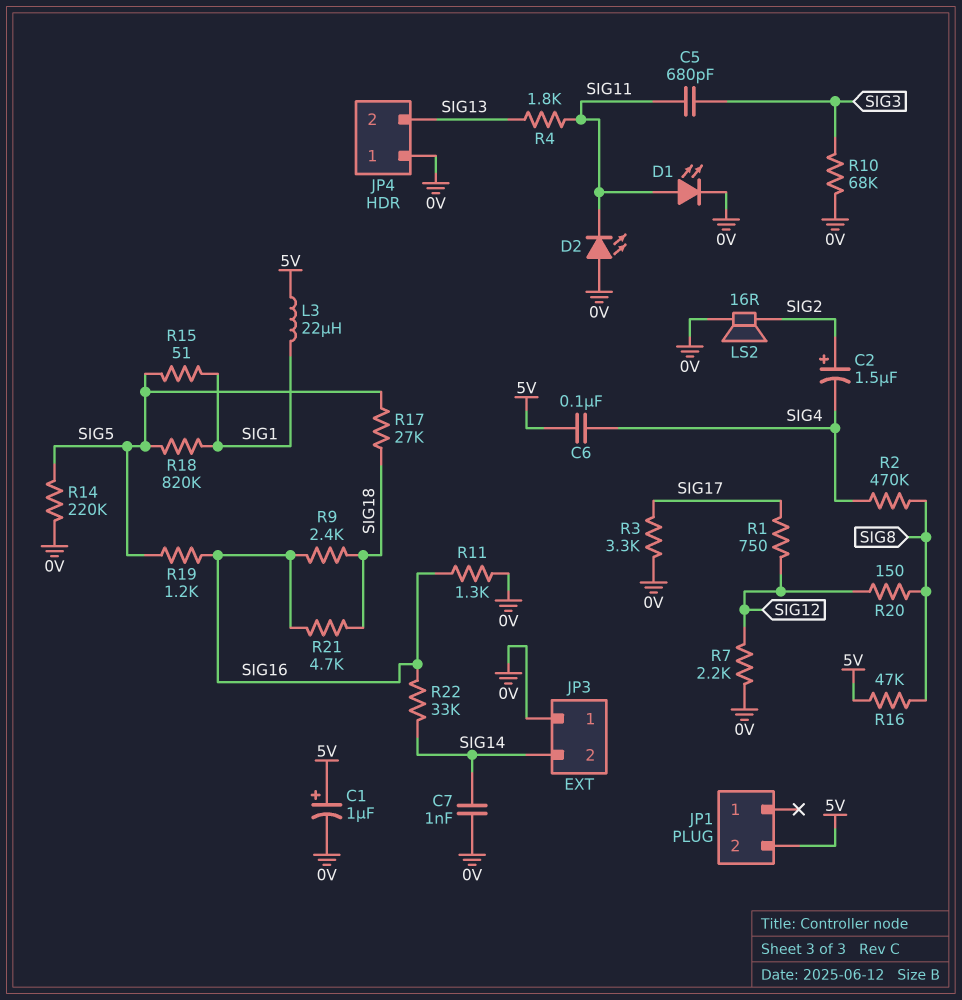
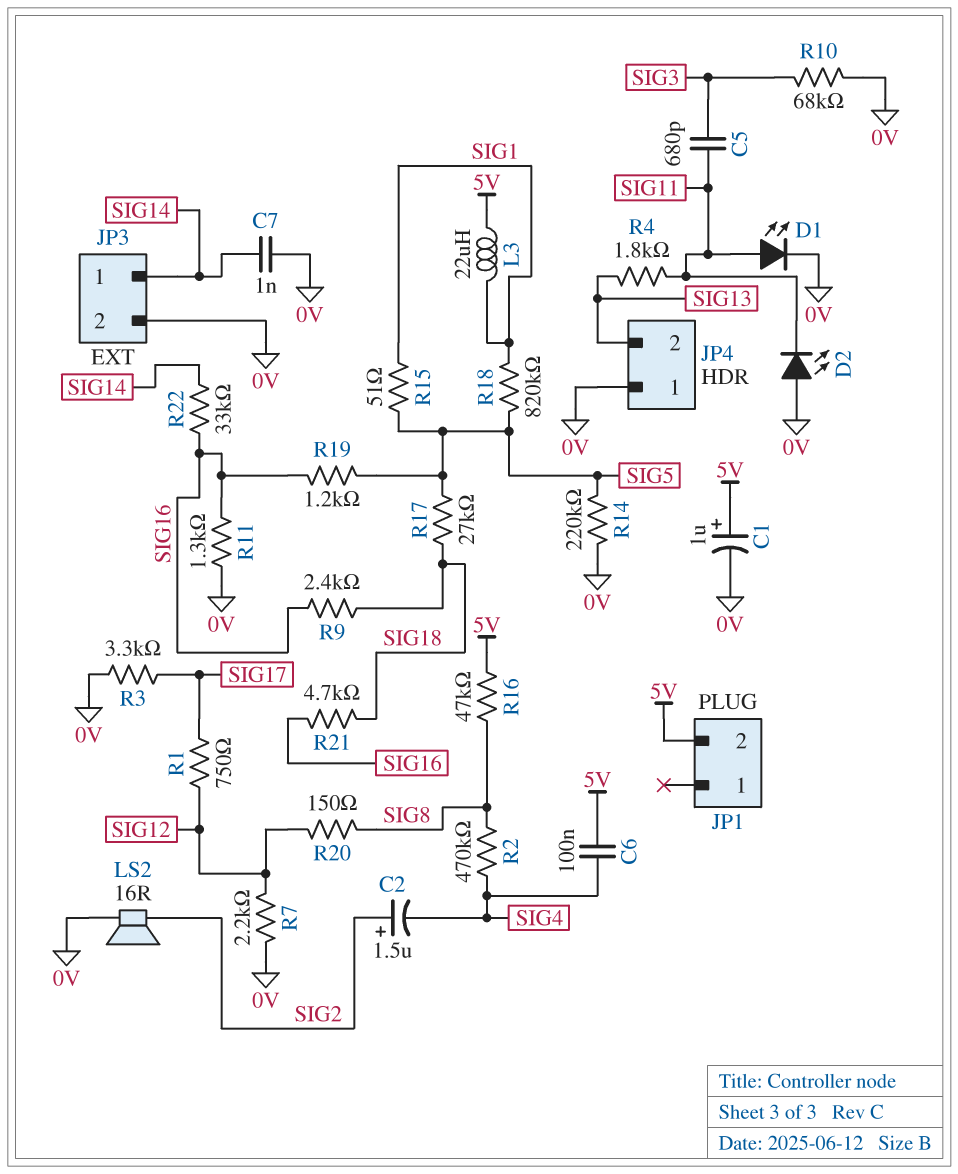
JP3 pin 1: 0V -> SIG14
JP3 pin 2: SIG14 -> 0V

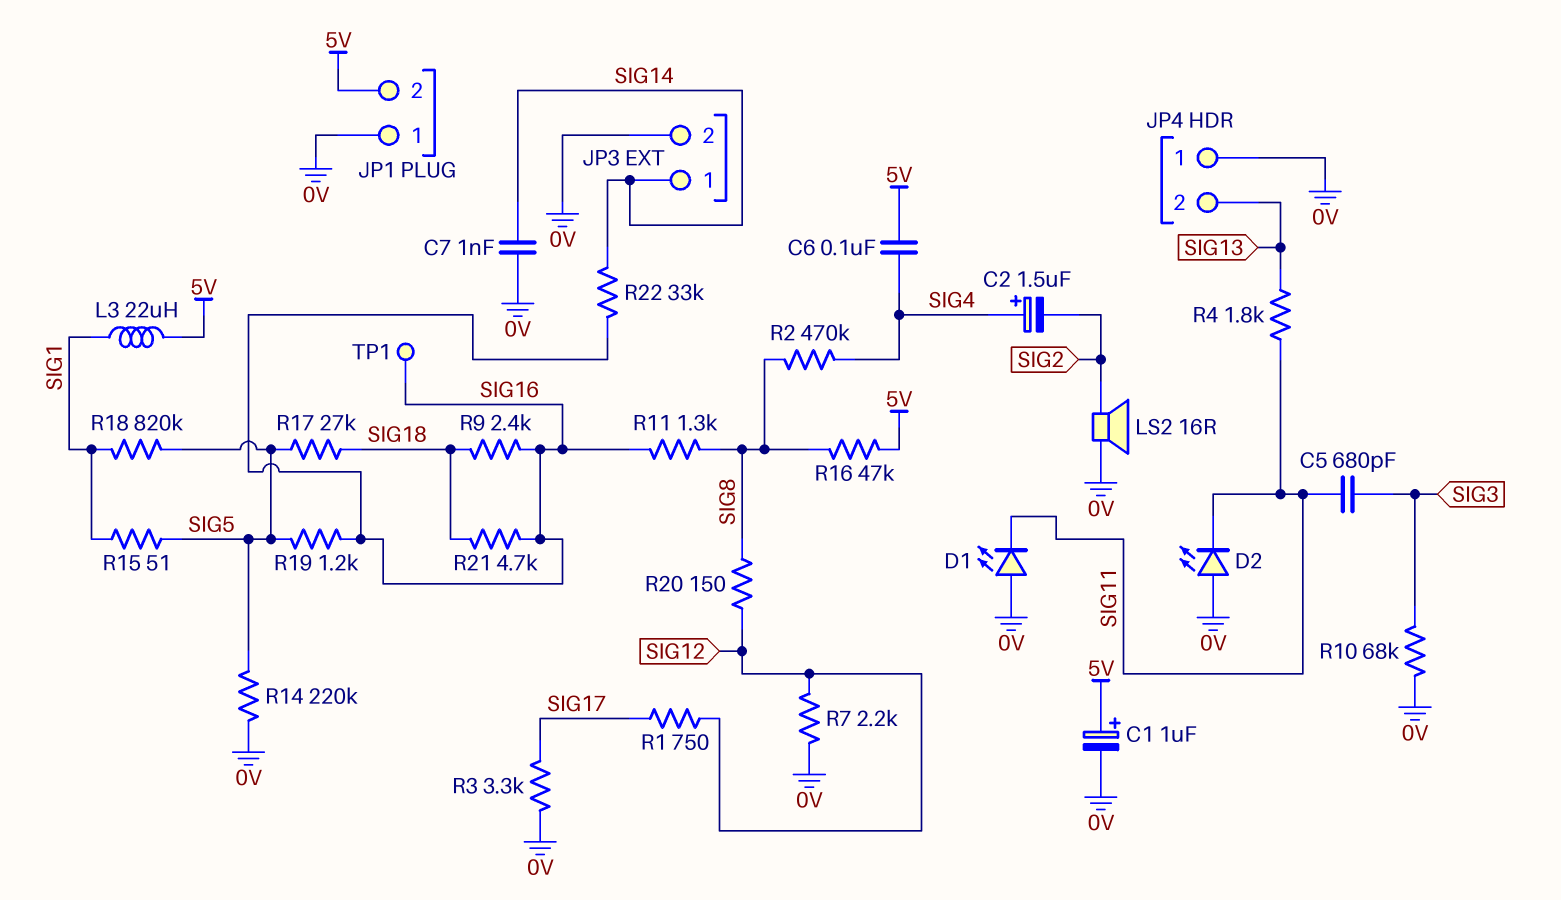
C2: 1.5uF (plus SIG2, minus SIG4) -> 1.5uF (plus SIG4, minus SIG2)
D1: LED (A SIG11, K 0V) -> LED (A 0V, K SIG11)
JP1 pin 1: none -> 0V
R11: 1.3k (0V, SIG16) -> 1.3k (SIG8, SIG16)
TP1: none -> test point (SIG16)

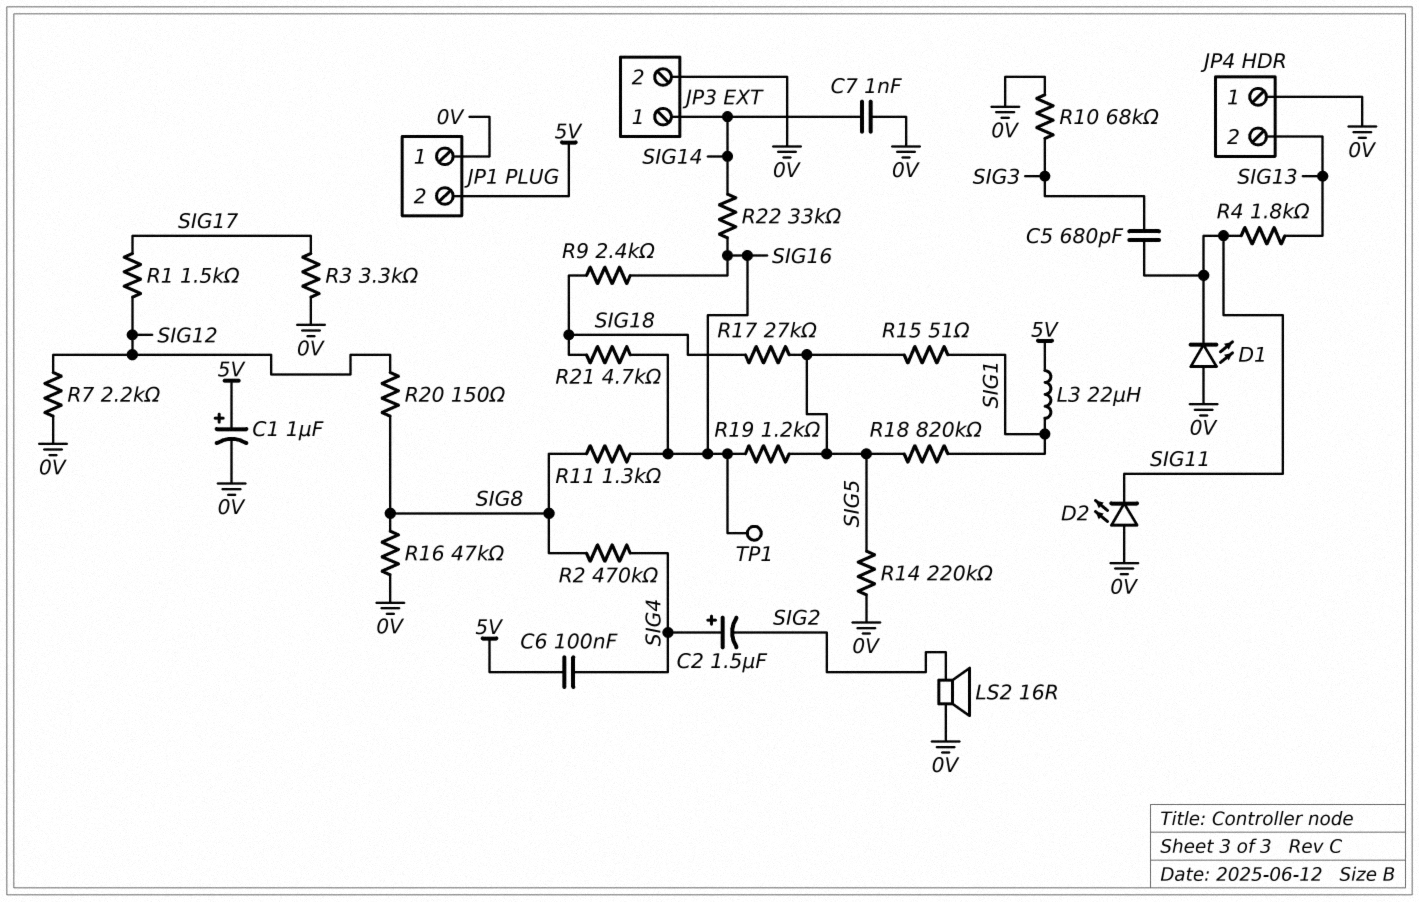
R1: 750 (SIG12, SIG17) -> 1.5k (SIG12, SIG17)
R16: 47k (5V, SIG8) -> 47k (0V, SIG8)

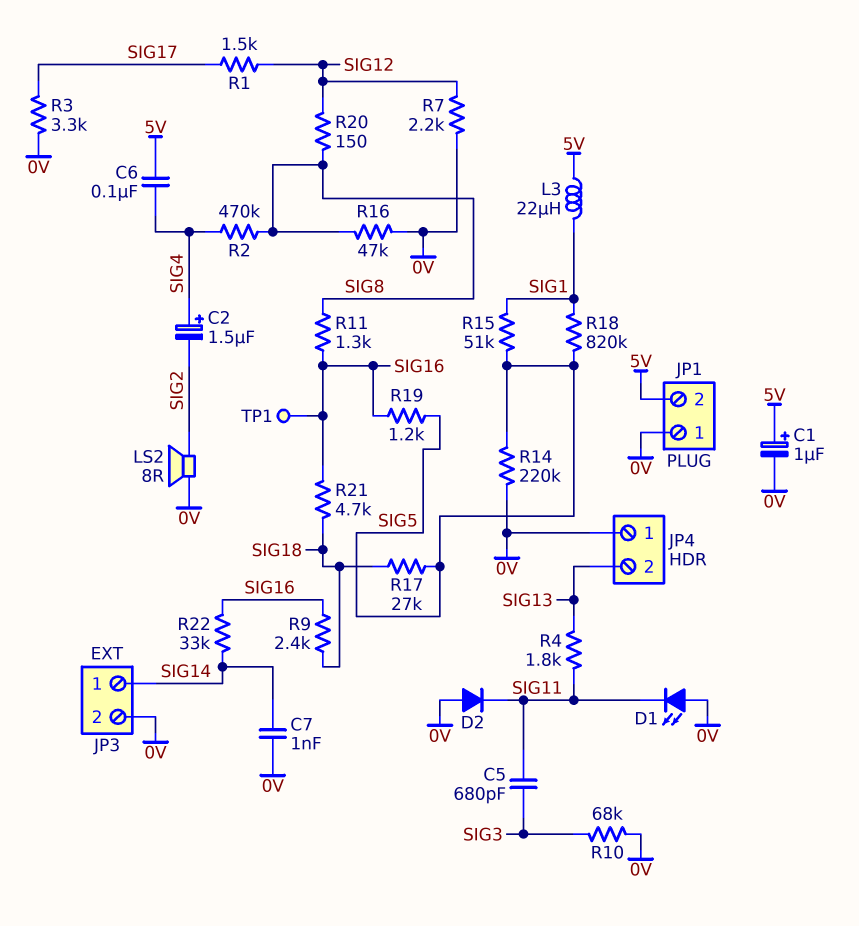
D2: LED (A 0V, K SIG11) -> diode (A 0V, K SIG11)
LS2: speaker 16R (0V, SIG2) -> speaker 8R (0V, SIG2)
R15: 51 (SIG1, SIG5) -> 51k (SIG1, SIG5)

